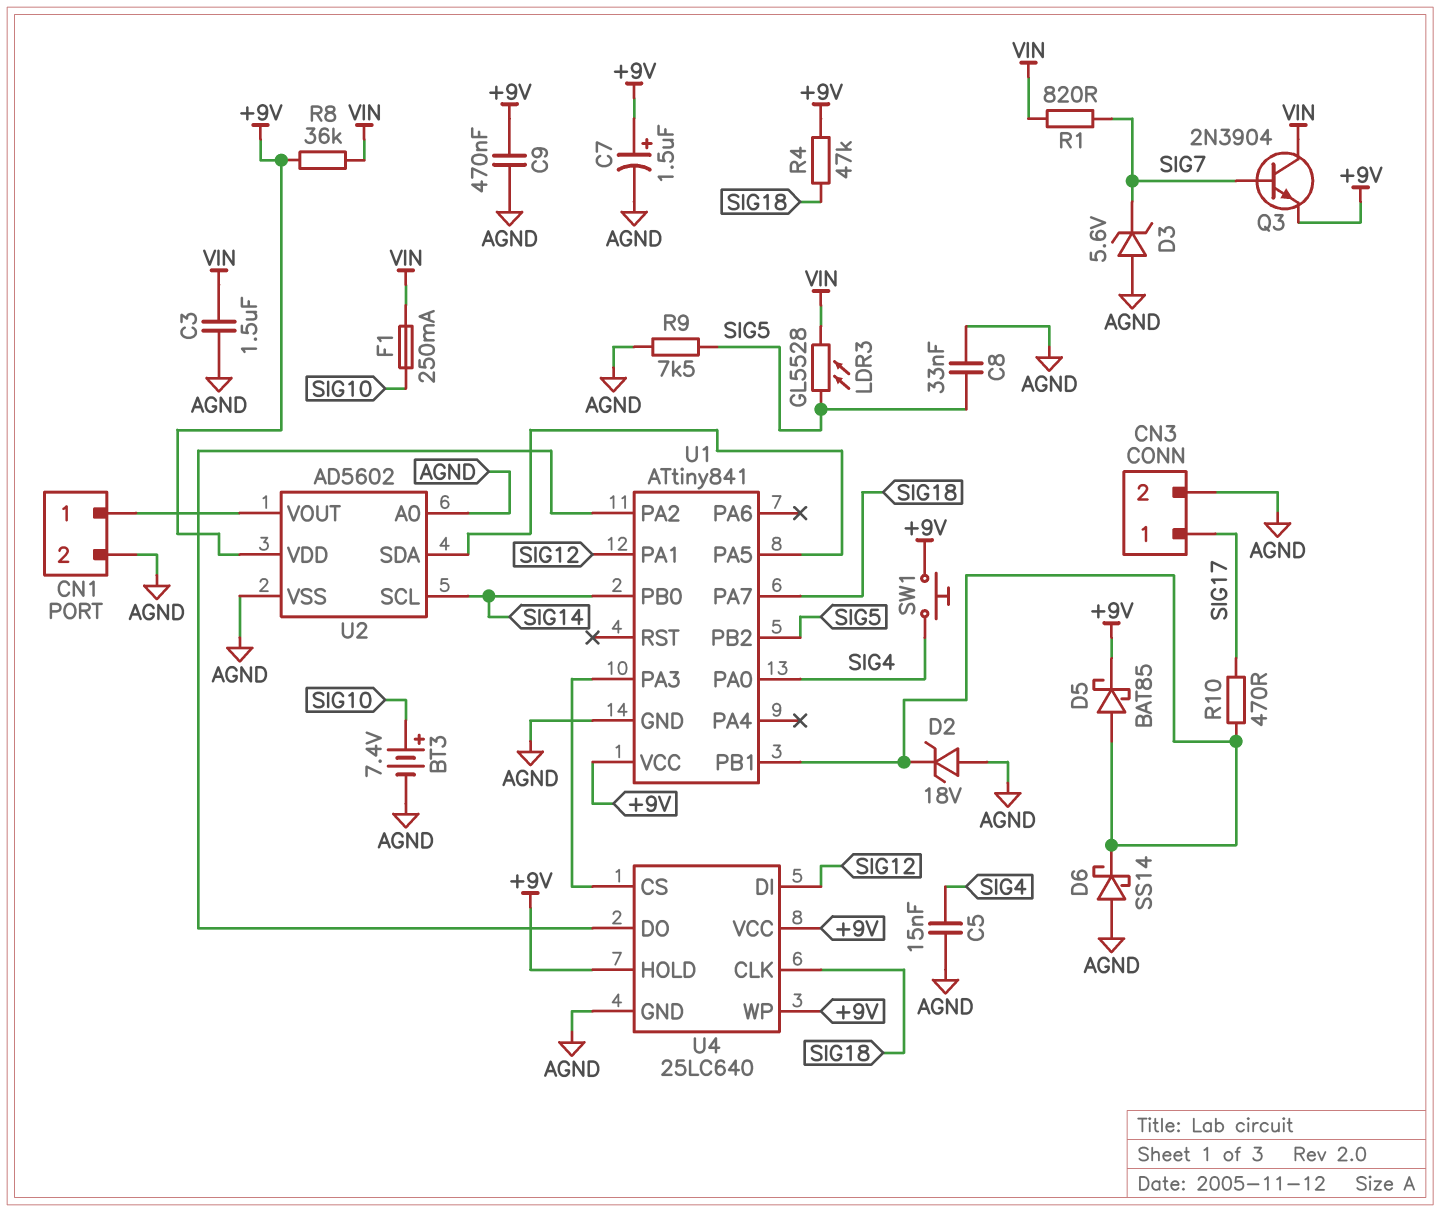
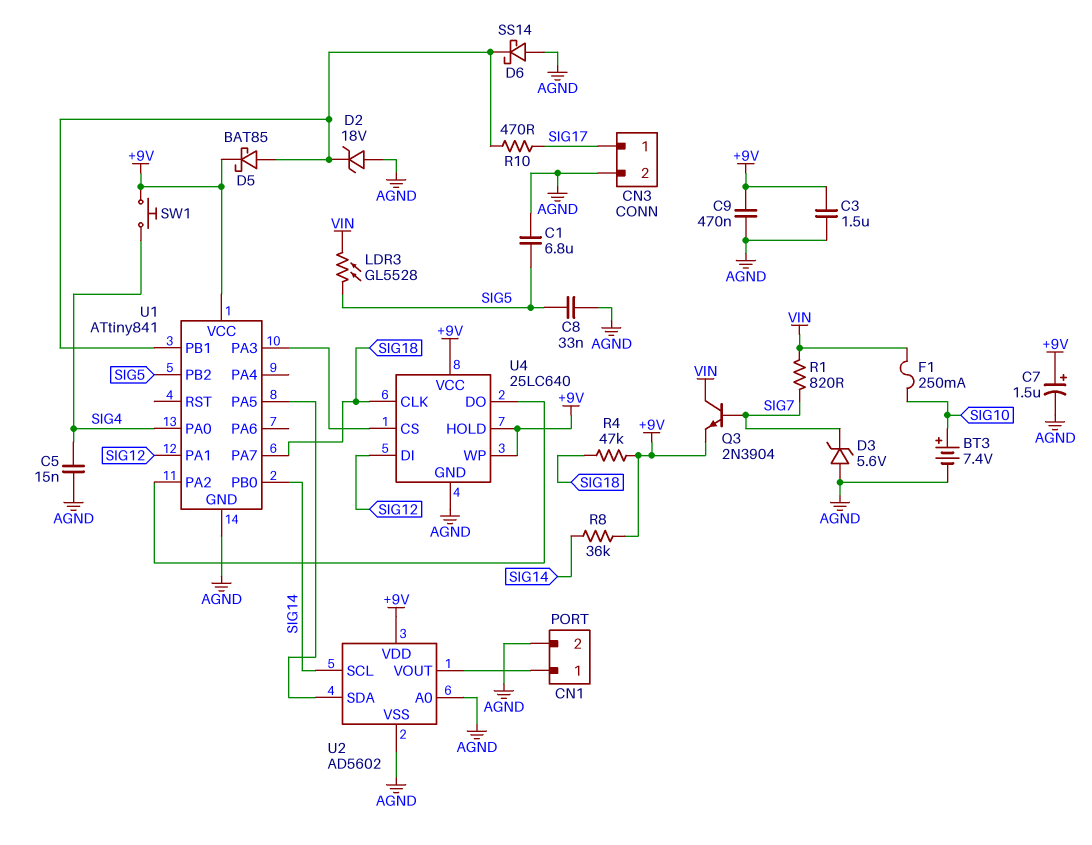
C1: none -> 6.8uF (AGND, SIG5)
C3: 1.5uF (AGND, VIN) -> 1.5uF (+9V, AGND)
R8: 36k (+9V, VIN) -> 36k (+9V, SIG14)
R9: 7.5k (AGND, SIG5) -> none

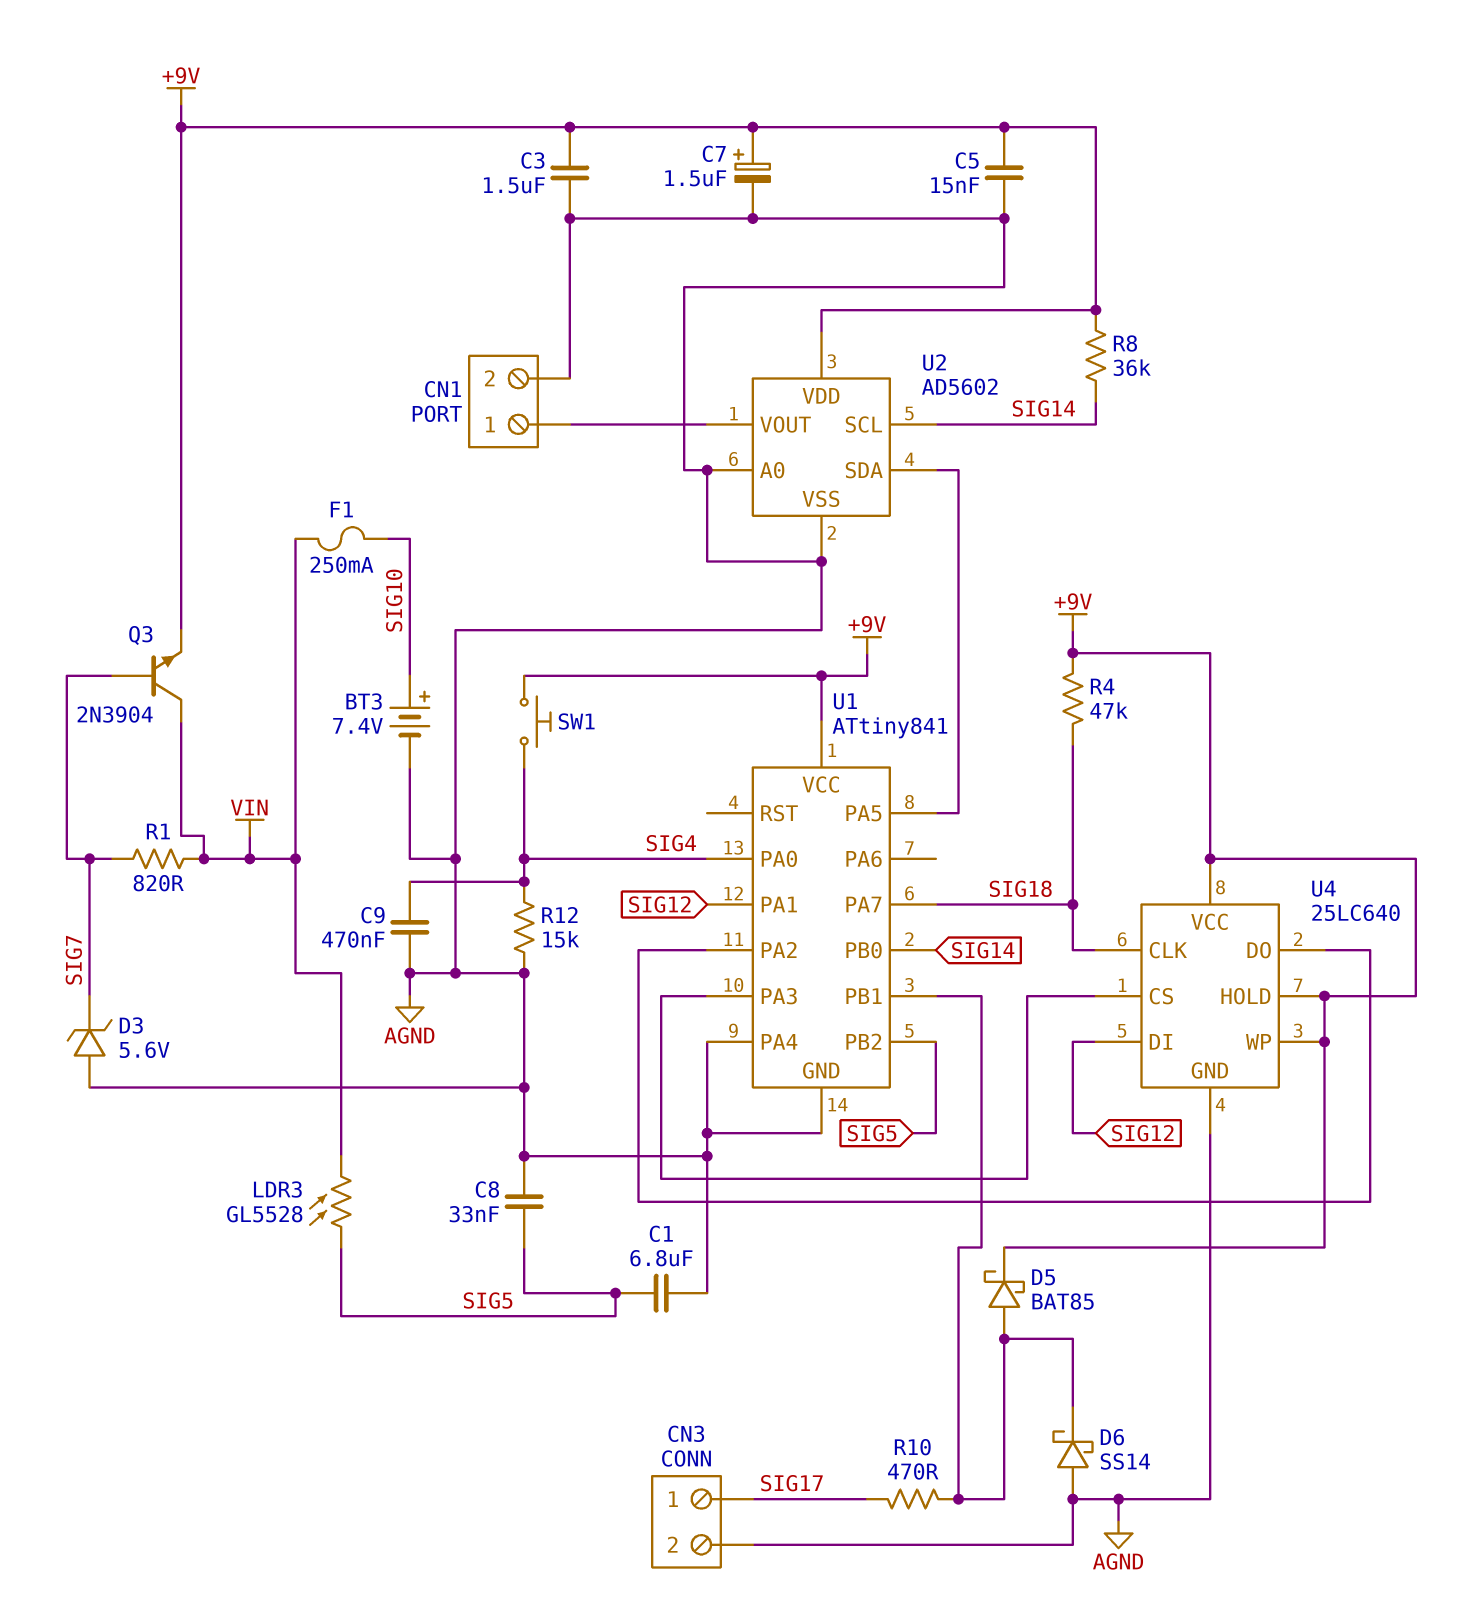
C5: 15nF (AGND, SIG4) -> 15nF (+9V, AGND)
C9: 470nF (+9V, AGND) -> 470nF (AGND, SIG4)
D2: zener 18V (A AGND, K U1/PB1) -> none
R12: none -> 15k (AGND, SIG4)
U1 pin PA4: none -> AGND

